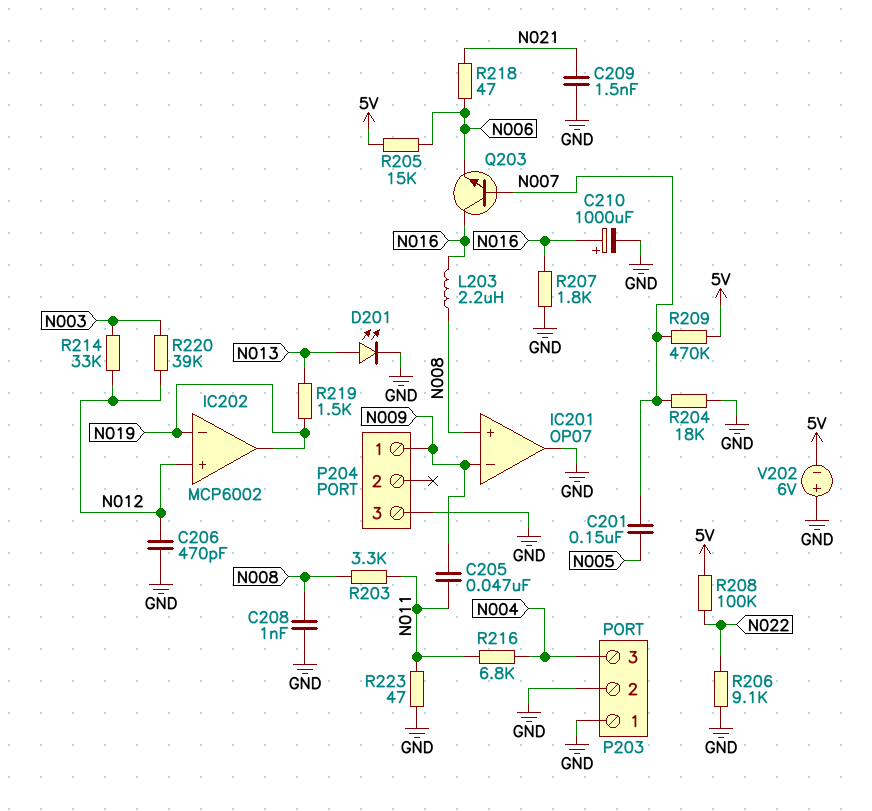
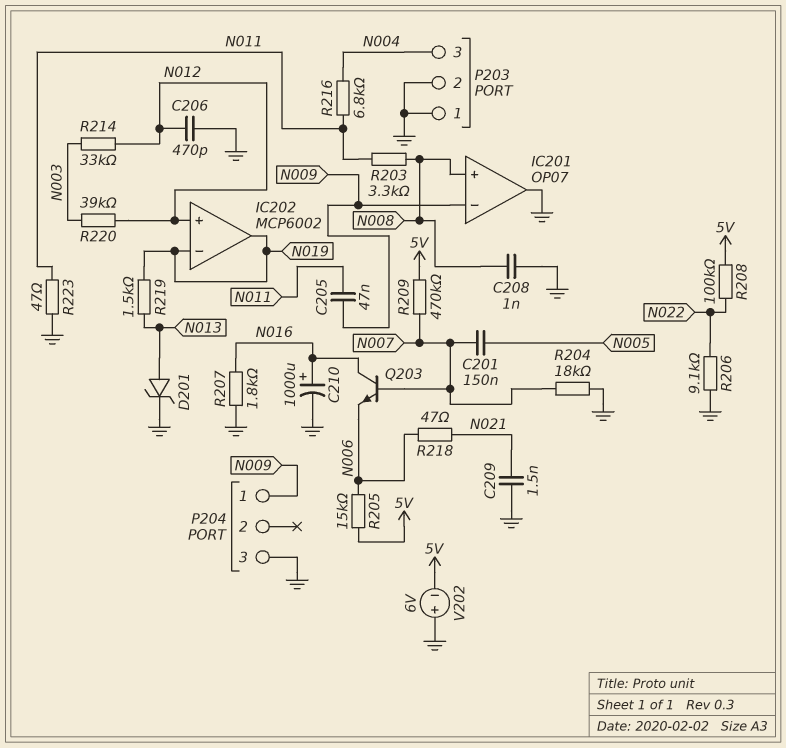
D201: LED (A N013, K GND) -> zener (A N013, K GND)
L203: 2.2uH (N008, N016) -> none

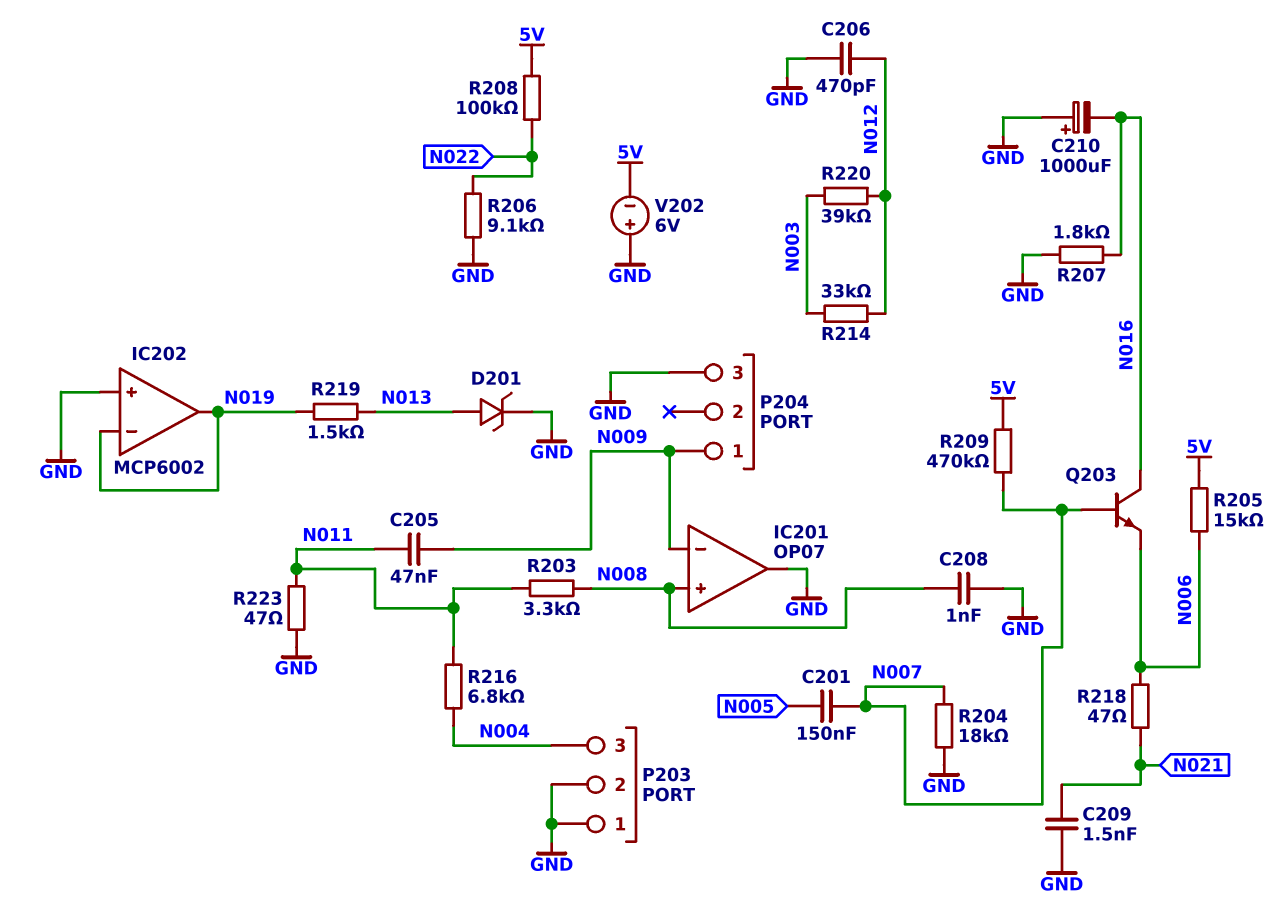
C210: 1000uF (plus N016, minus GND) -> 1000uF (plus GND, minus N016)
IC202 pin in+: N012 -> GND

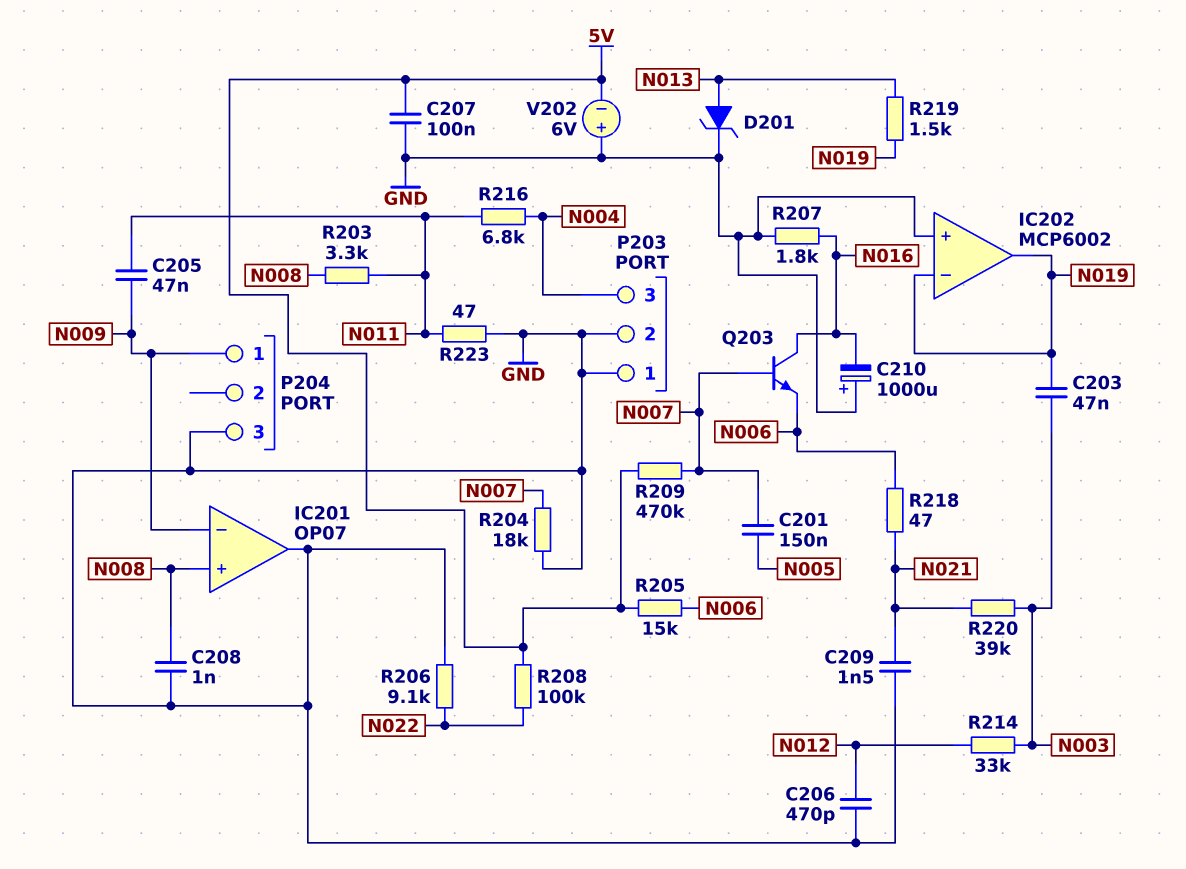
C203: none -> 47nF (N003, N019)
C207: none -> 100nF (5V, GND)
R220: 39k (N003, N012) -> 39k (N003, N021)

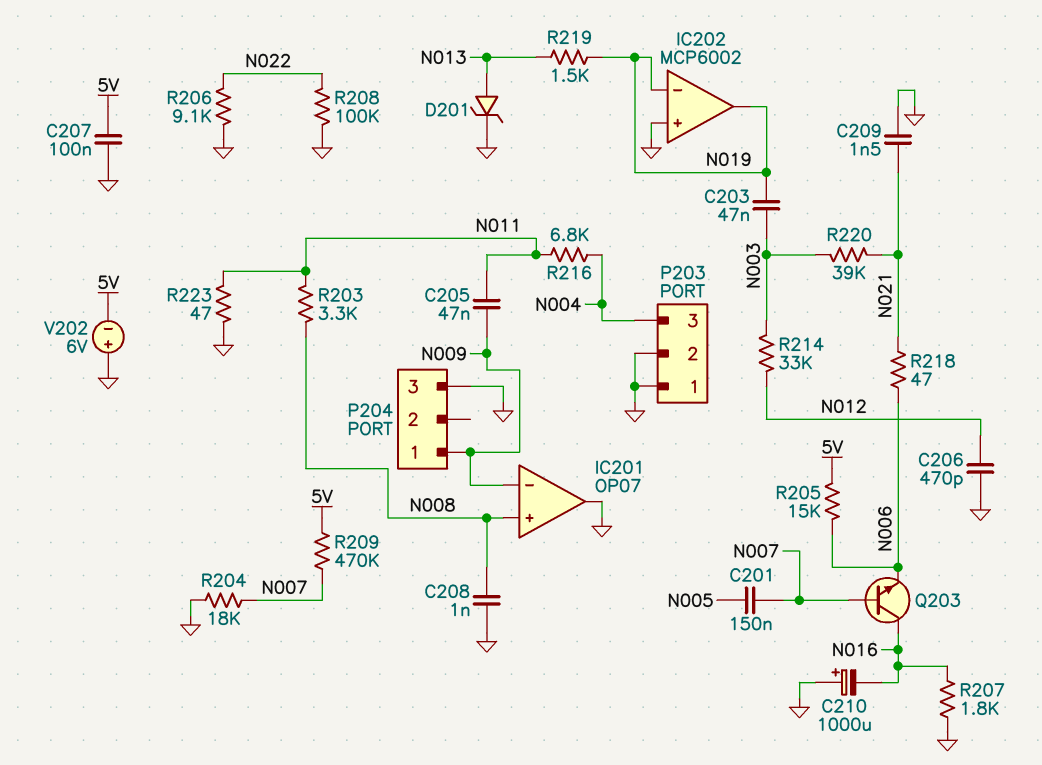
R208: 100k (5V, N022) -> 100k (GND, N022)

